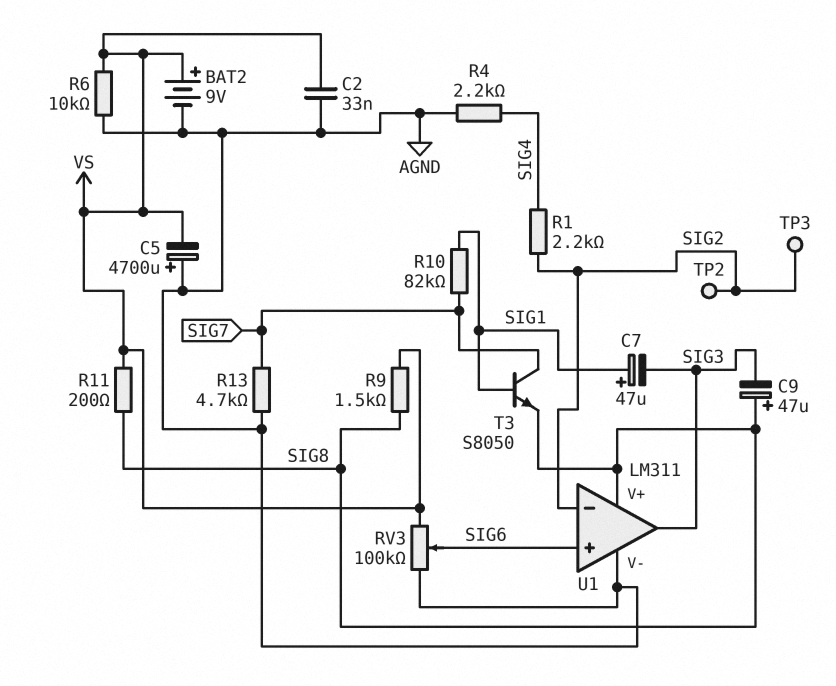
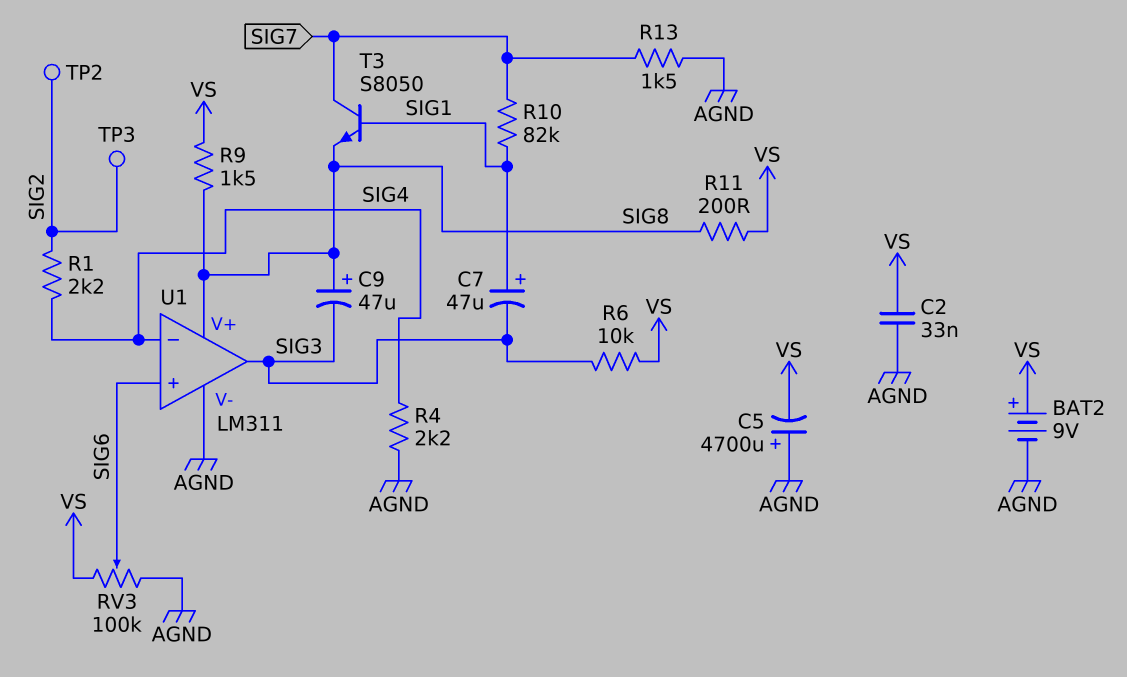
R6: 10k (AGND, VS) -> 10k (SIG3, VS)
R13: 4.7k (AGND, SIG7) -> 1.5k (AGND, SIG7)
U1 pin in-: SIG2 -> SIG4

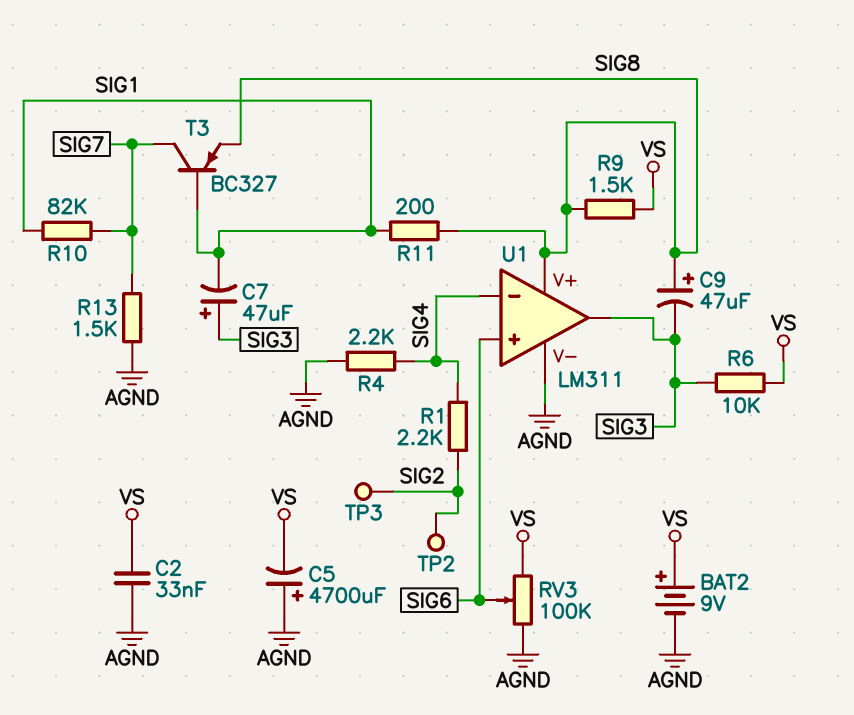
C7: 47uF (plus SIG1, minus SIG3) -> 47uF (plus SIG3, minus SIG1)
R11: 200 (SIG8, VS) -> 200 (SIG1, SIG8)
T3: NPN S8050 (B SIG1, C SIG7, E SIG8) -> PNP BC327 (B SIG1, C SIG7, E SIG8)

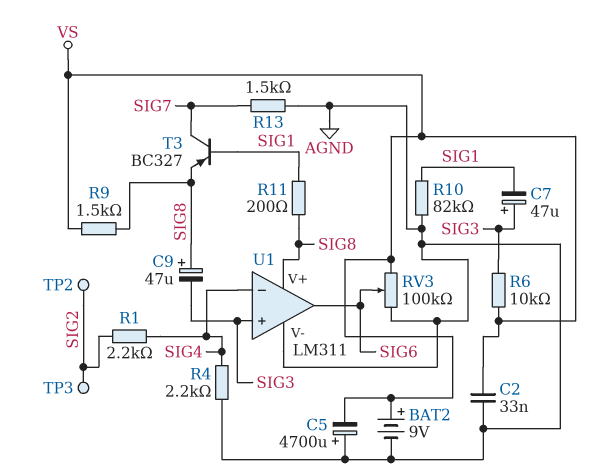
R10: 82k (SIG1, SIG7) -> 82k (AGND, SIG1)
U1 pin in+: SIG6 -> SIG3
U1 pin out: SIG3 -> SIG6

